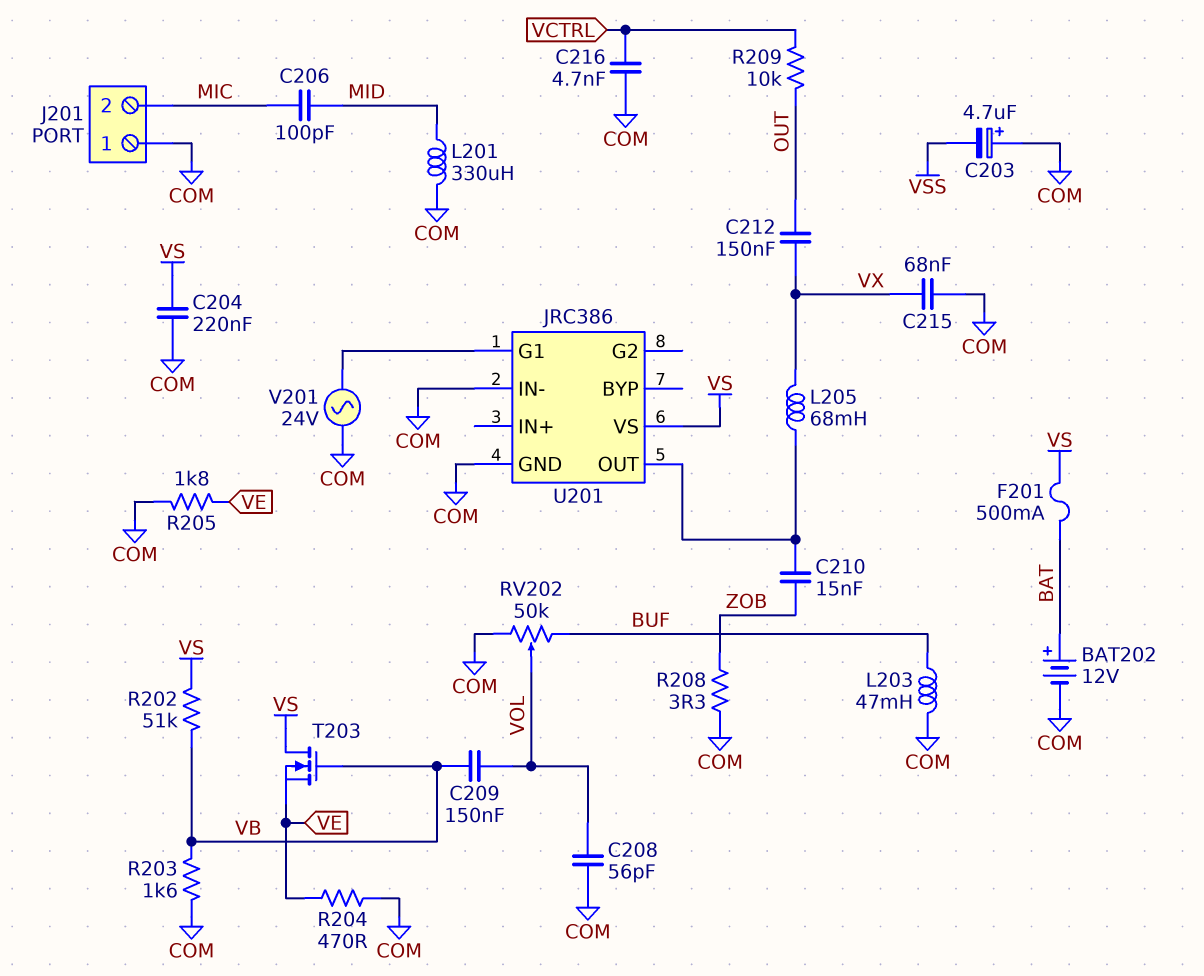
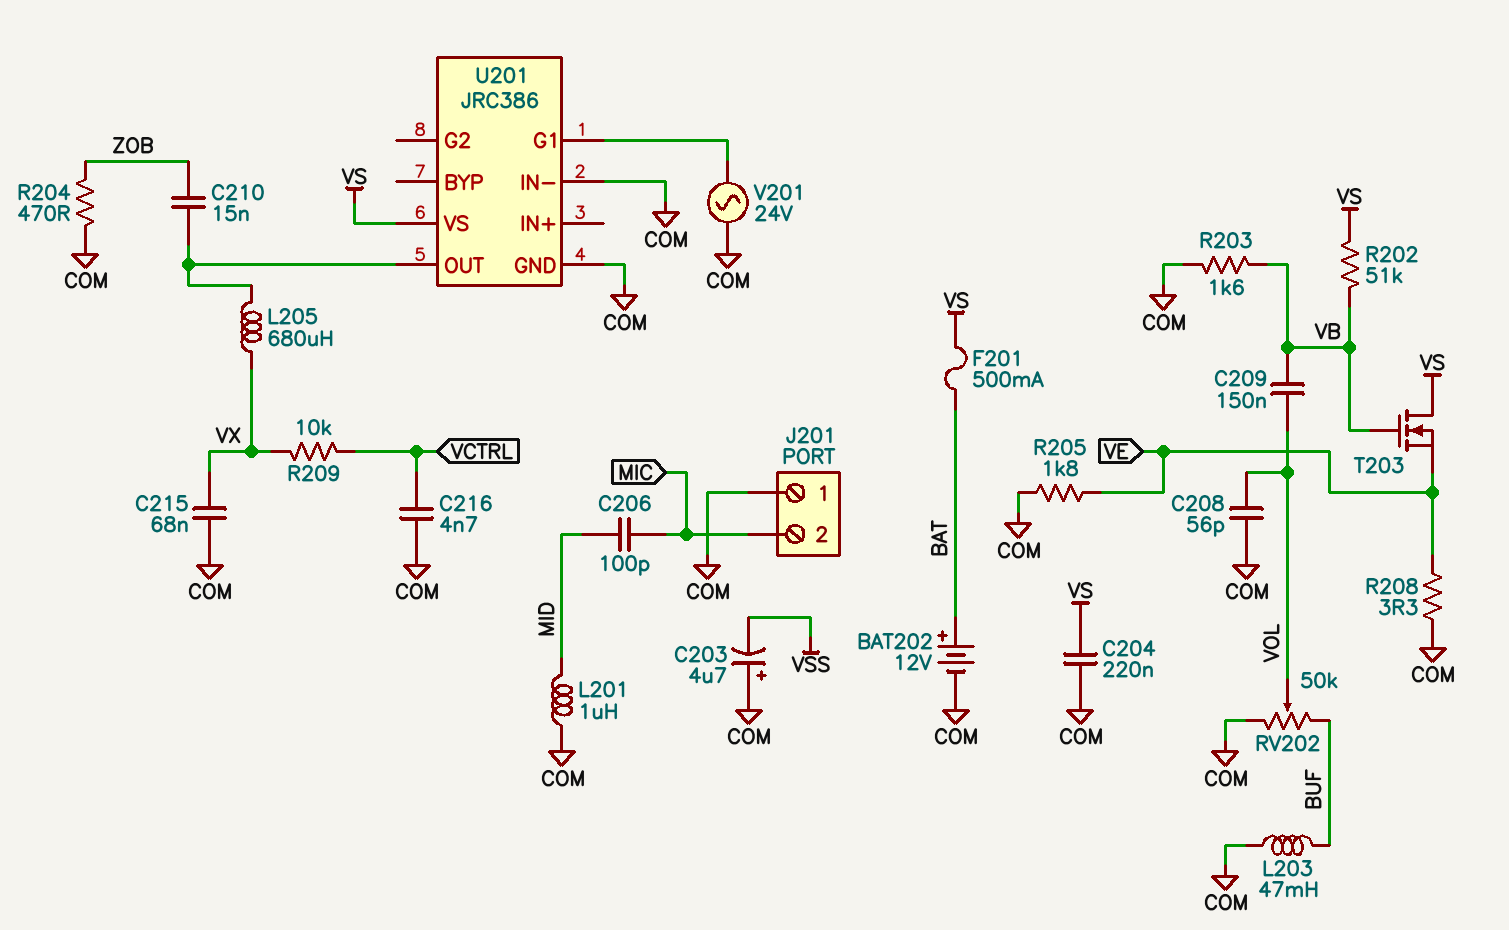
C212: 150nF (OUT, VX) -> none
L201: 330uH (COM, MID) -> 1uH (COM, MID)
L205: 68mH (U201/OUT, VX) -> 680uH (U201/OUT, VX)
R204: 470 (COM, VE) -> 470 (COM, ZOB)
R208: 3.3 (COM, ZOB) -> 3.3 (COM, VE)
R209: 10k (OUT, VCTRL) -> 10k (VCTRL, VX)

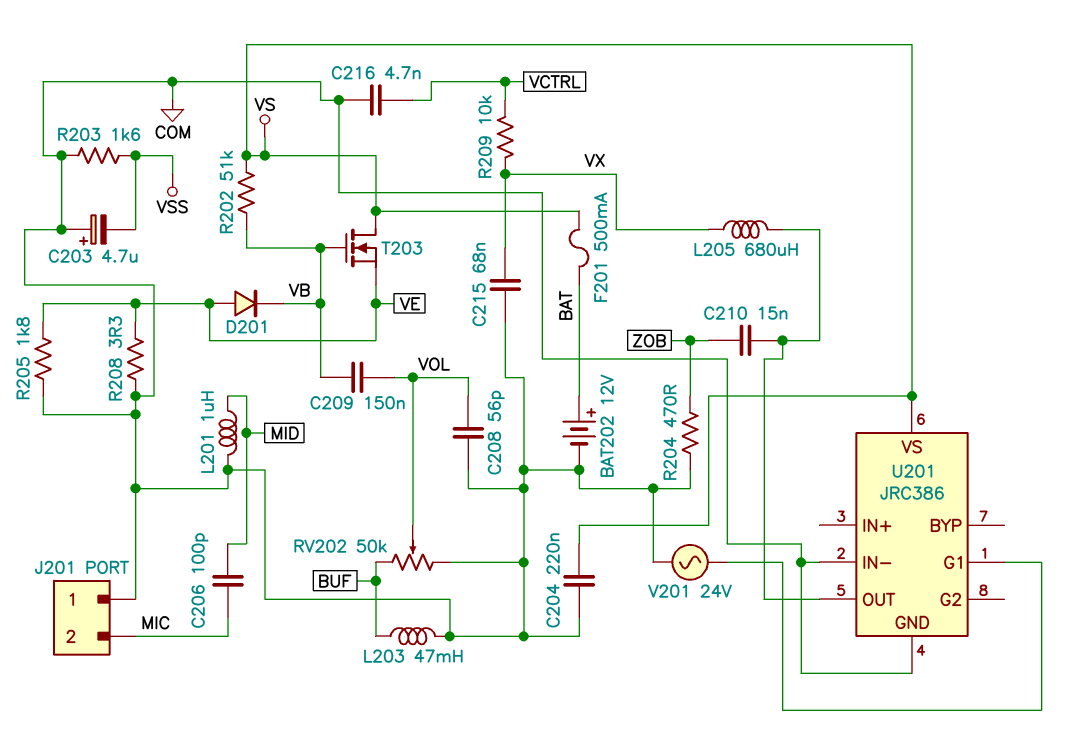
D201: none -> diode (A VE, K VB)
R203: 1.6k (COM, VB) -> 1.6k (COM, VSS)

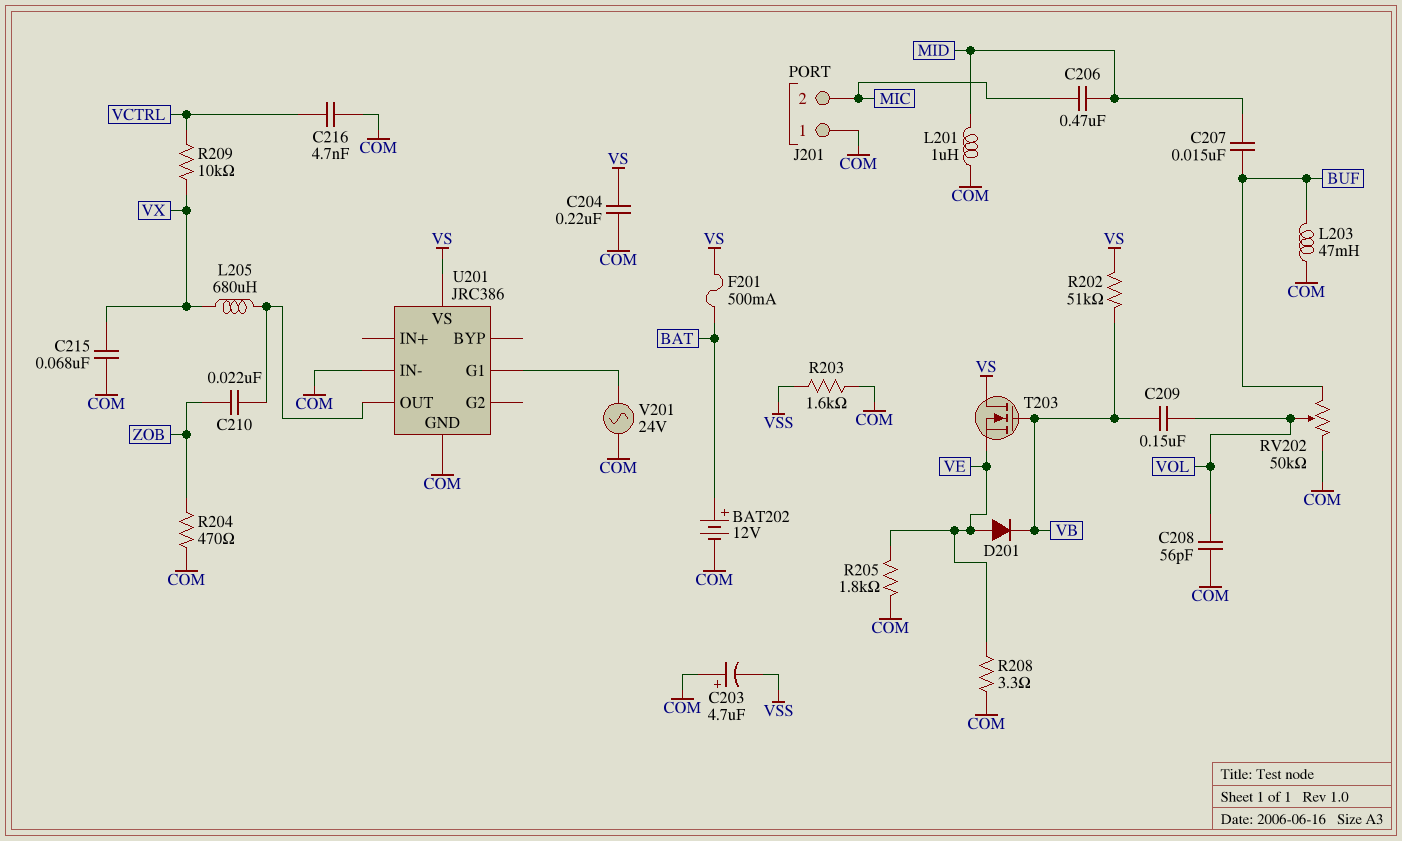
C206: 100pF (MIC, MID) -> 470nF (MIC, MID)
C207: none -> 15nF (BUF, MID)
C210: 15nF (U201/OUT, ZOB) -> 22nF (U201/OUT, ZOB)

